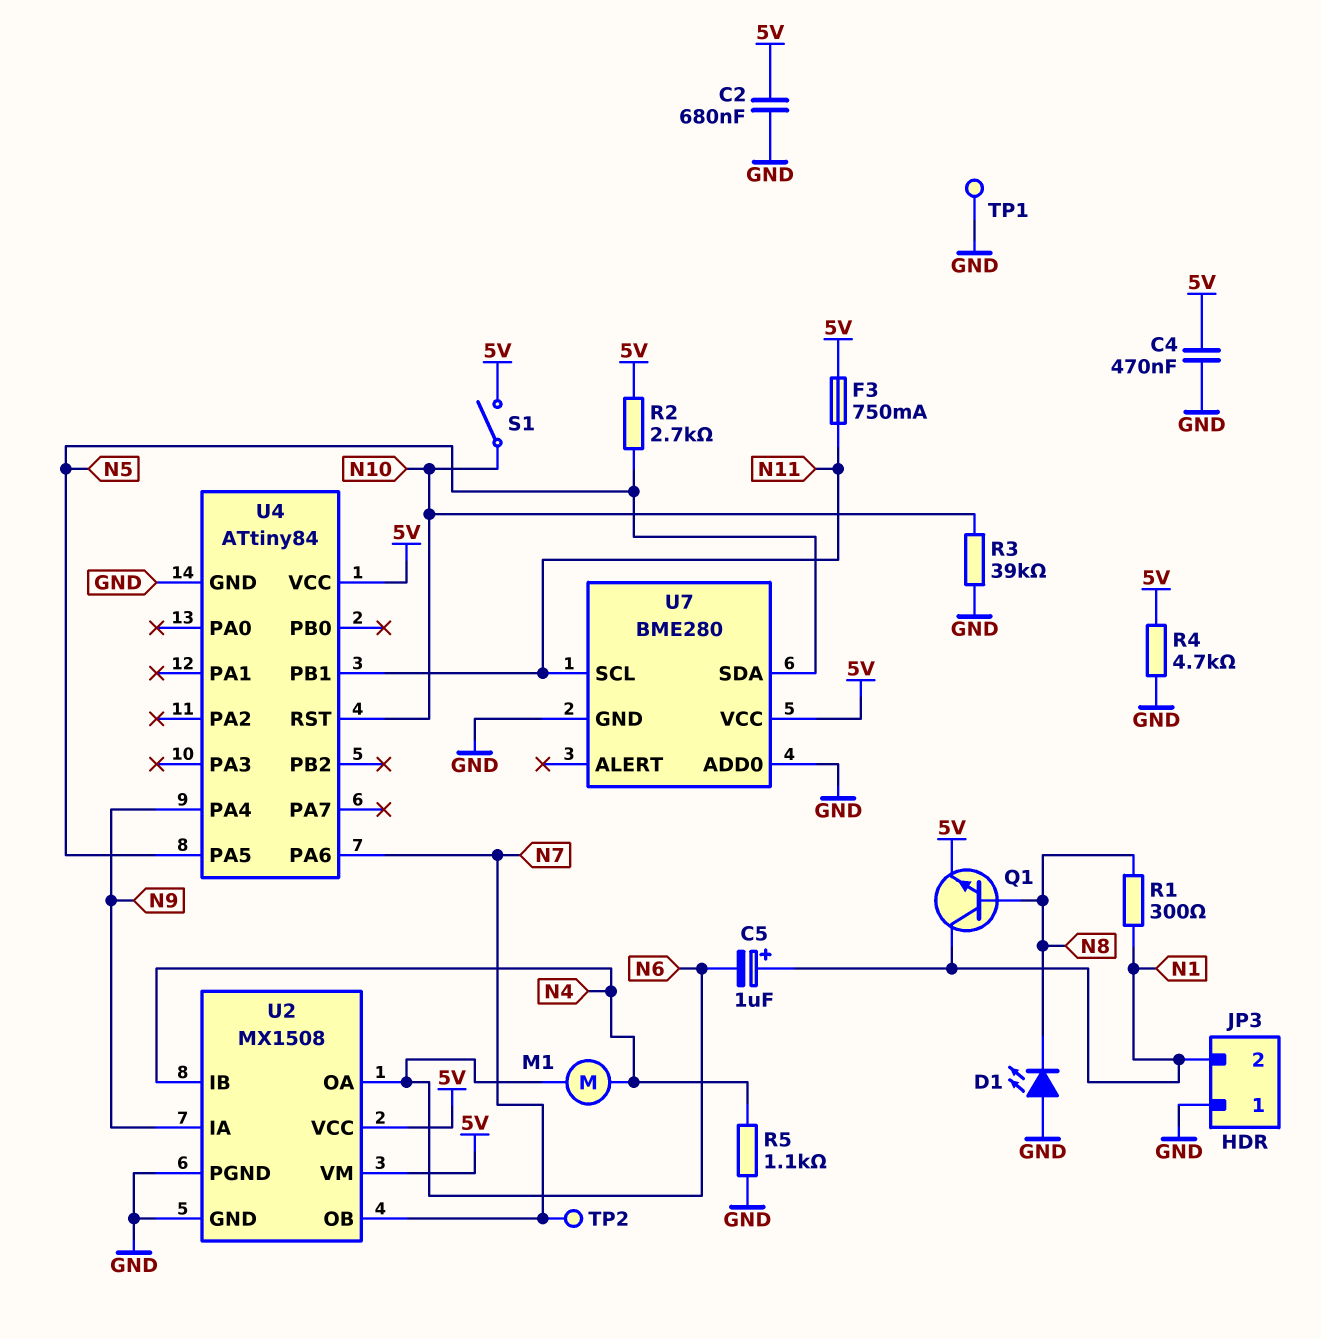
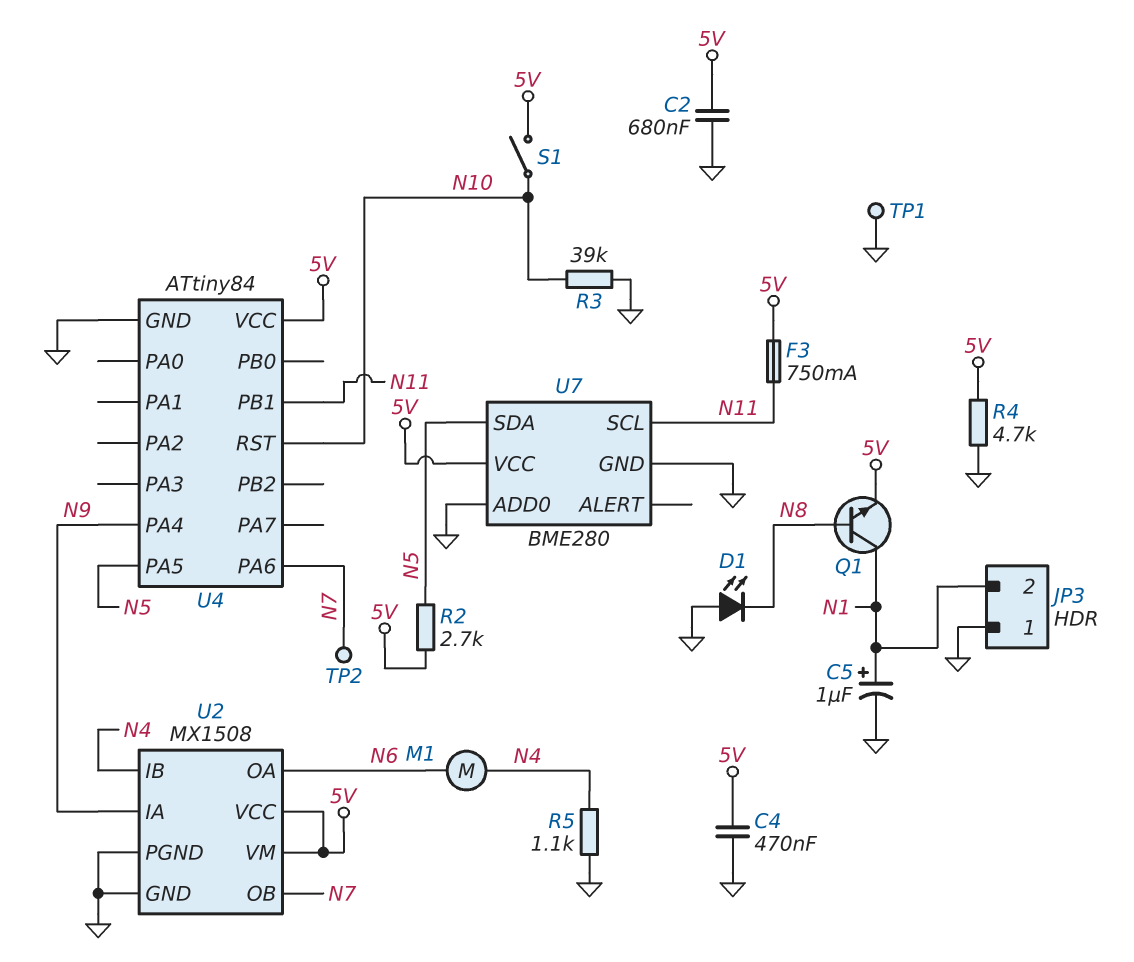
C5: 1uF (plus N1, minus N6) -> 1uF (plus N1, minus GND)
R1: 300 (N1, N8) -> none

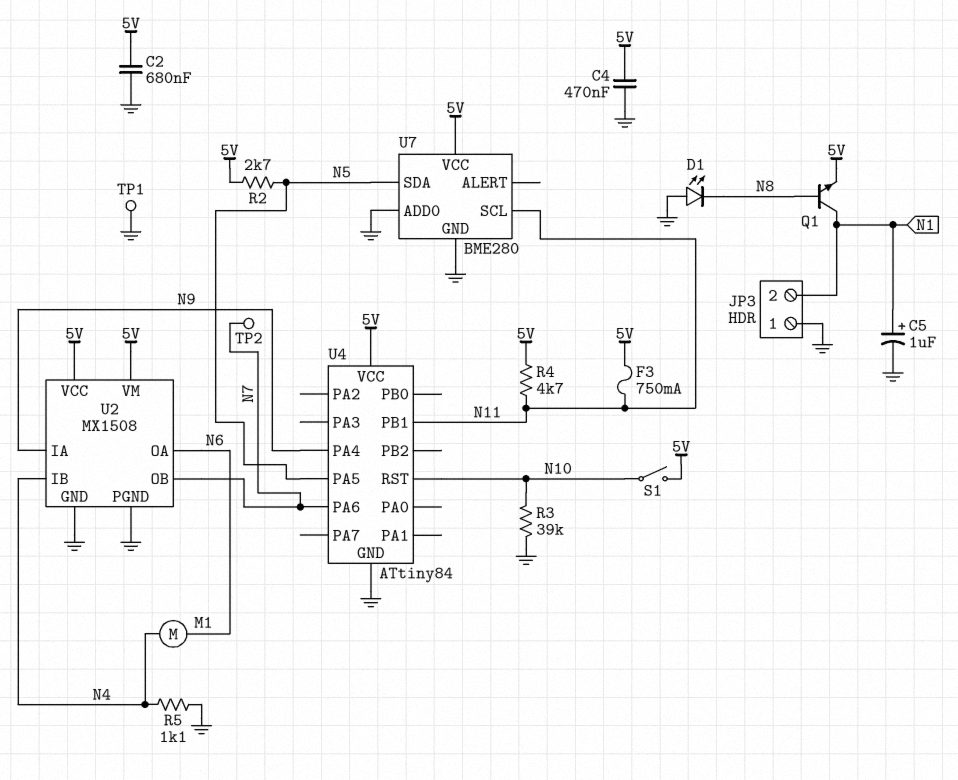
R4: 4.7k (5V, GND) -> 4.7k (5V, N11)

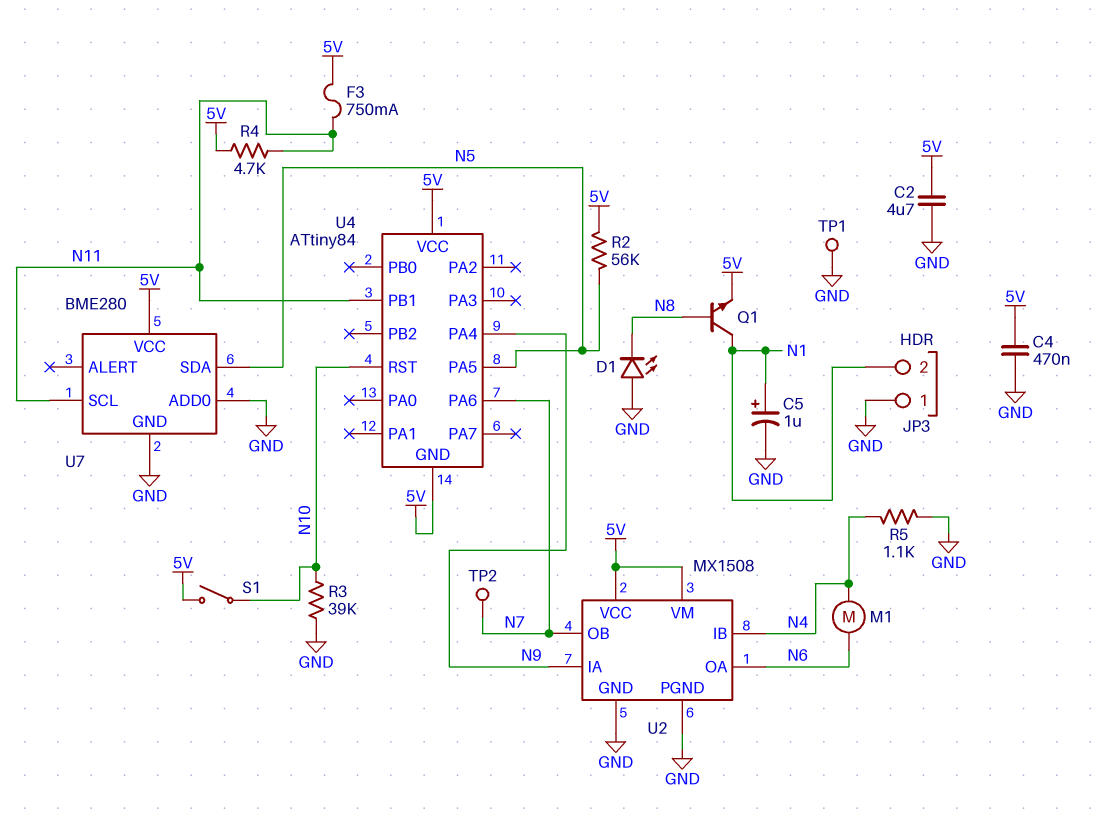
C2: 680nF (5V, GND) -> 4.7uF (5V, GND)
R2: 2.7k (5V, N5) -> 56k (5V, N5)
U4 pin GND: GND -> 5V

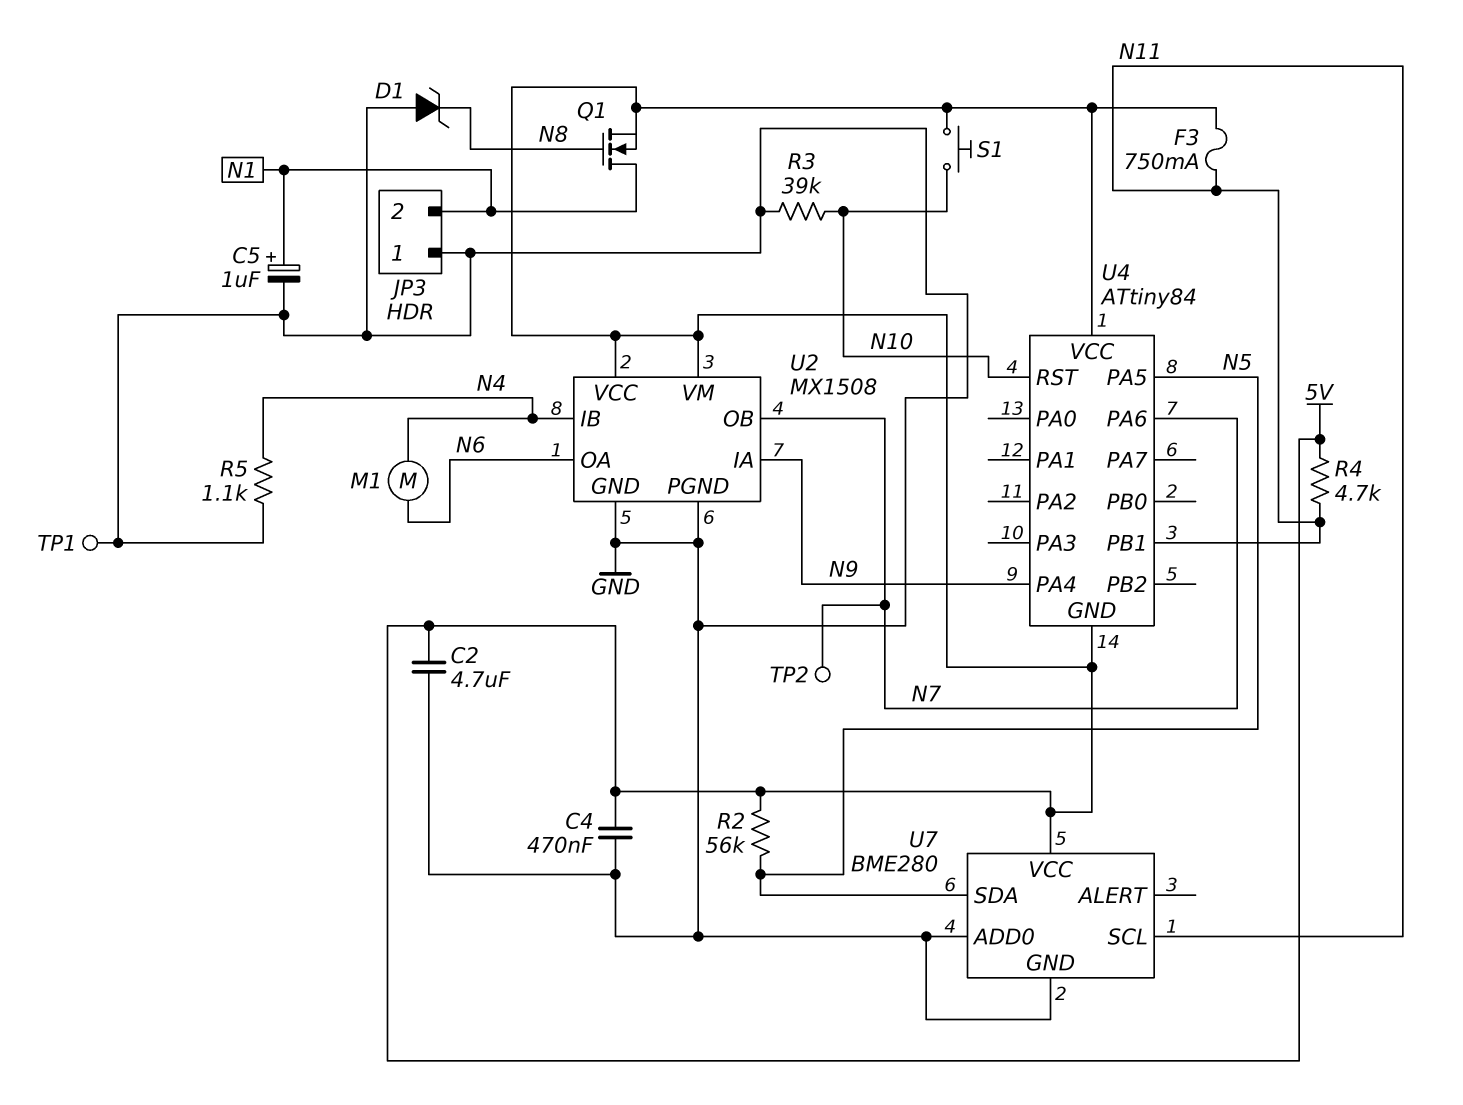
D1: LED (A GND, K N8) -> zener (A GND, K N8)
Q1: NPN (B N8, C N1, E 5V) -> NMOS (G N8, D N1, S 5V)
S1: switch (5V, N10) -> button (5V, N10)

